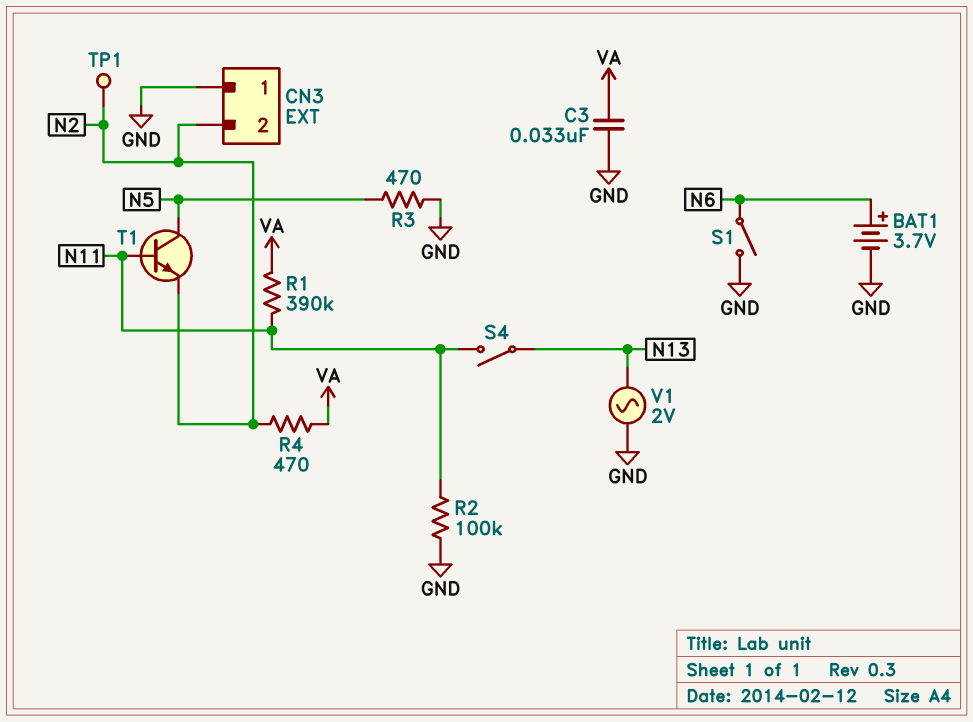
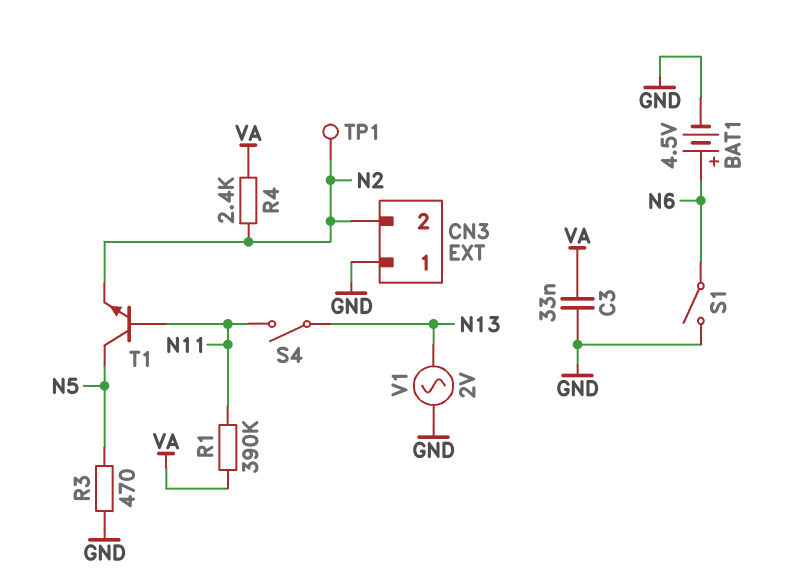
BAT1: 3.7V (plus N6, minus GND) -> 4.5V (plus N6, minus GND)
R2: 100k (GND, N11) -> none
R4: 470 (N2, VA) -> 2.4k (N2, VA)

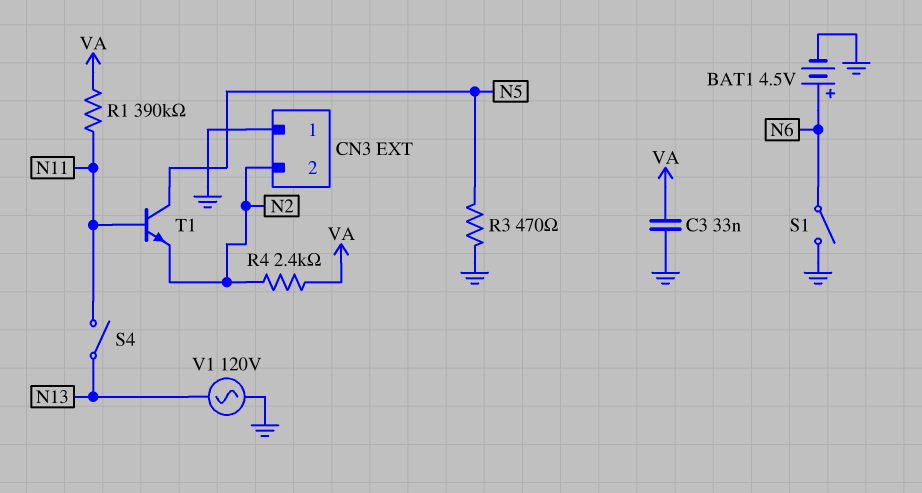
TP1: test point (N2) -> none
V1: AC 2V (GND, N13) -> AC 120V (GND, N13)

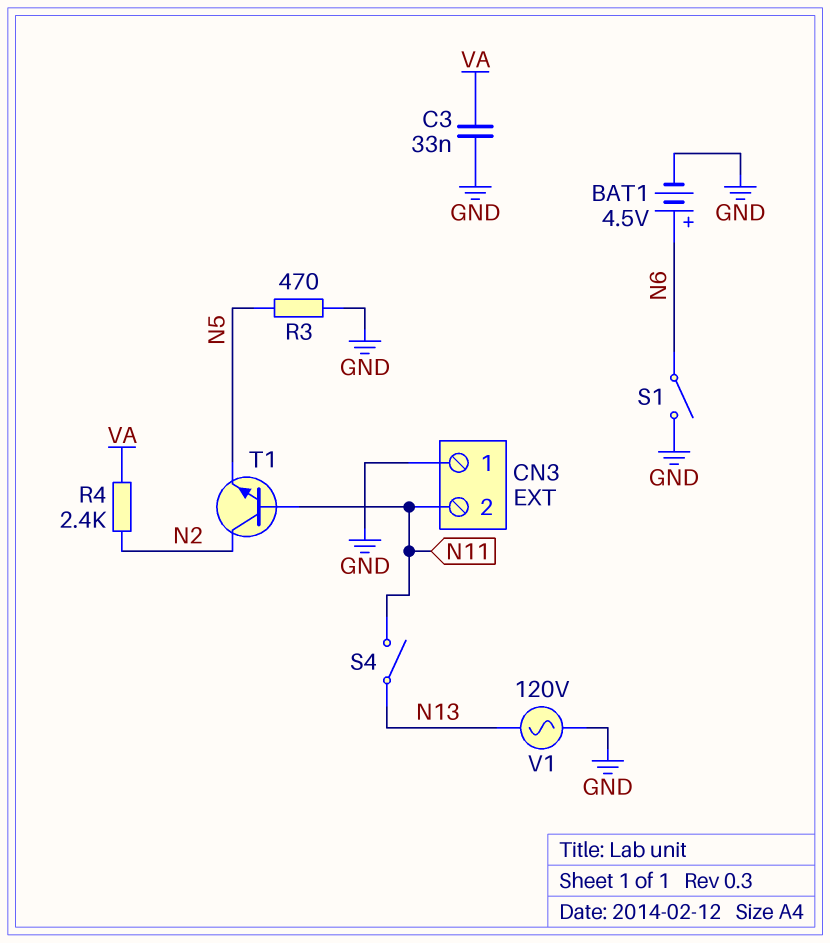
CN3 pin 2: N2 -> N11
R1: 390k (N11, VA) -> none
T1: NPN (B N11, C N5, E N2) -> NPN (B N11, C N2, E N5)

